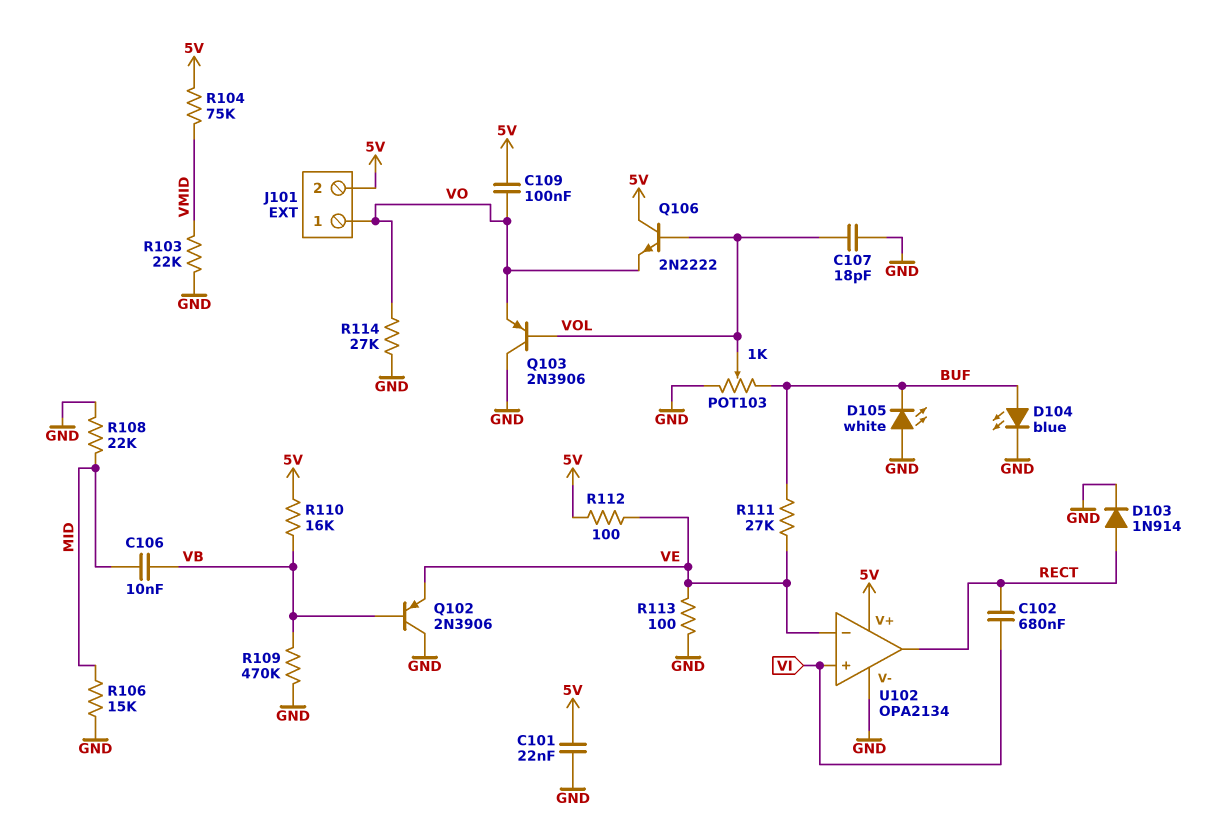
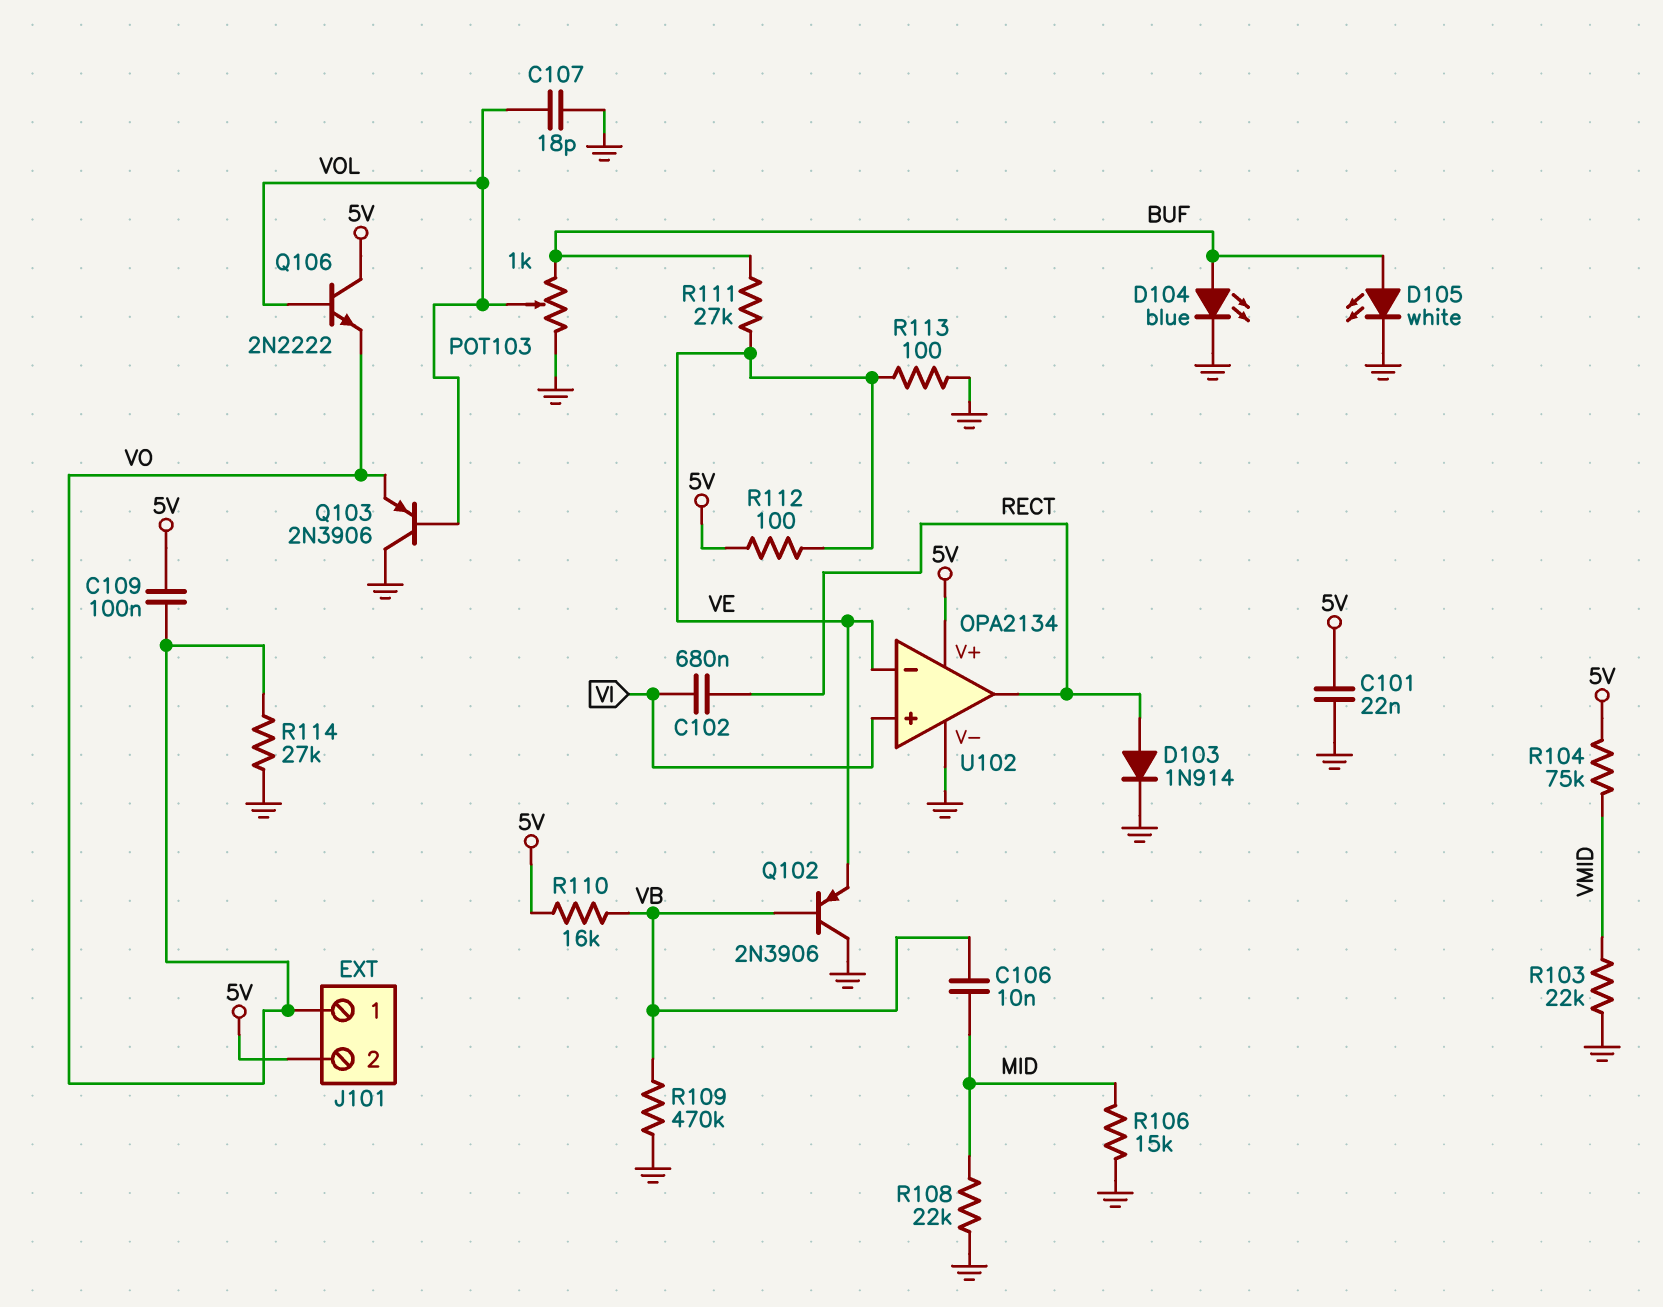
D105: LED white (A GND, K BUF) -> LED white (A BUF, K GND)

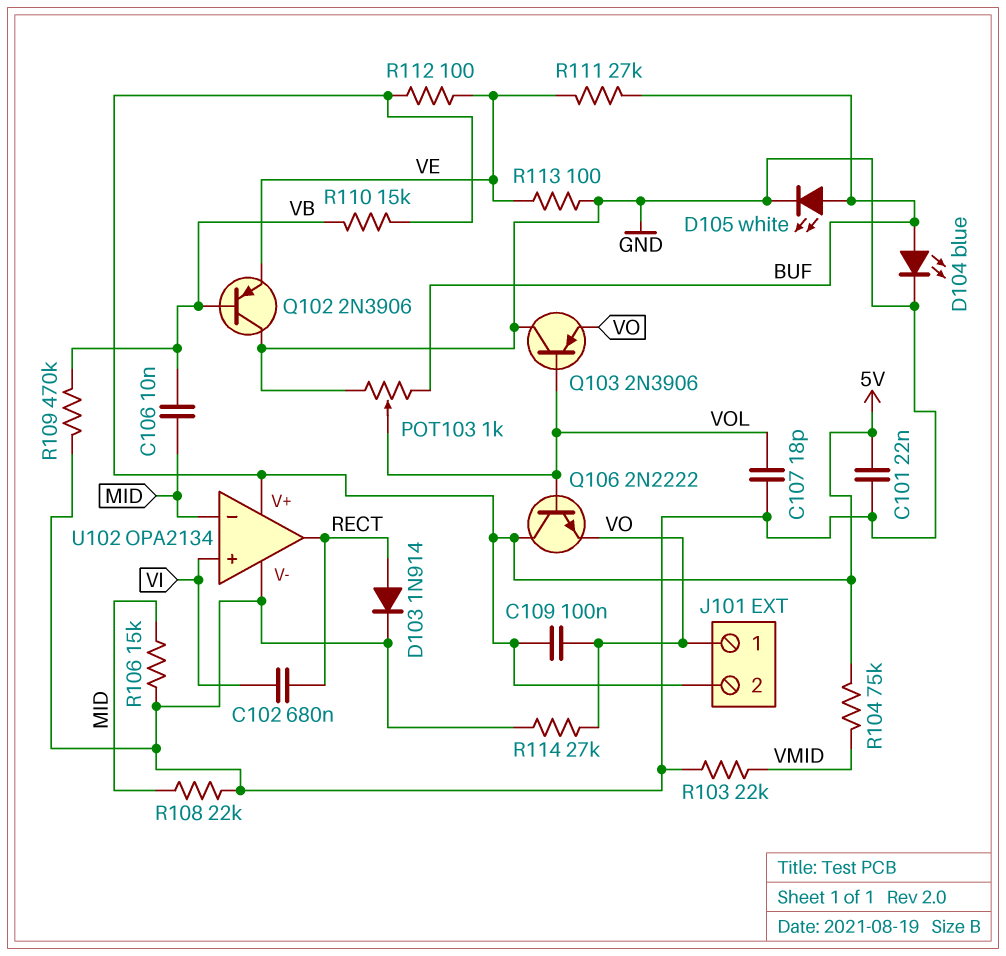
R110: 16k (5V, VB) -> 15k (5V, VB)
U102 pin in-: VE -> MID

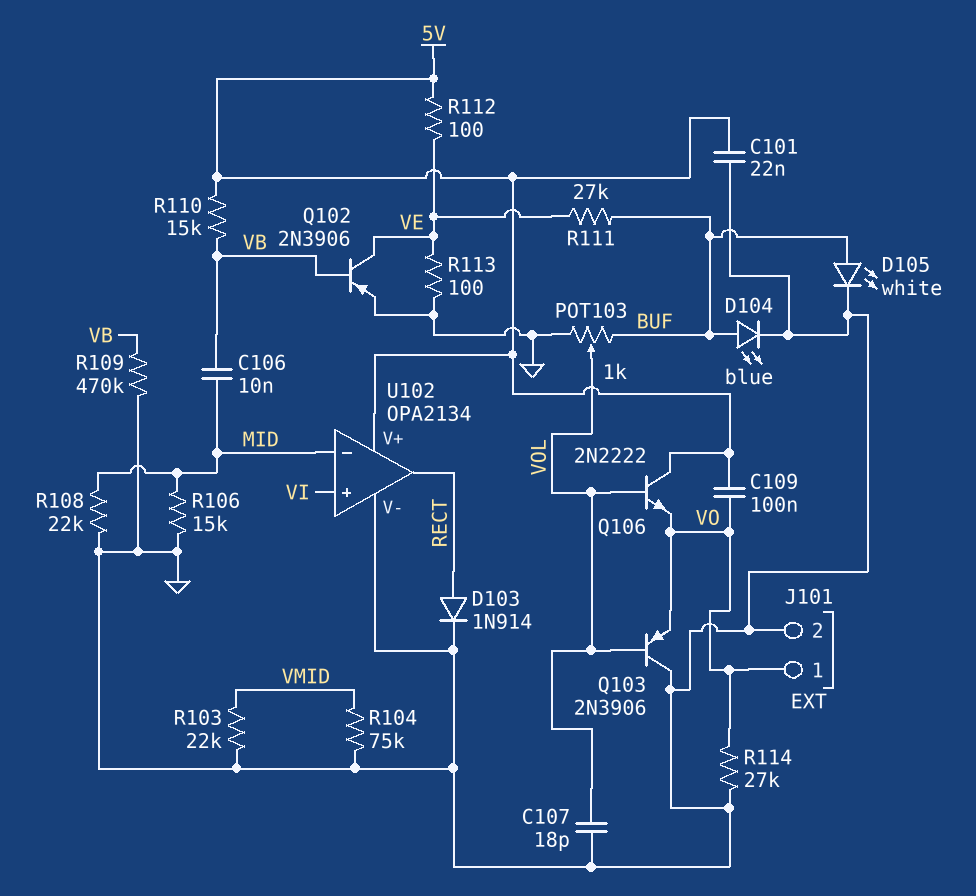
C102: 680nF (RECT, VI) -> none
J101 pin 2: 5V -> GND
Q102: PNP 2N3906 (B VB, C GND, E VE) -> PNP 2N3906 (B VB, C VE, E GND)
R104: 75k (5V, VMID) -> 75k (GND, VMID)

